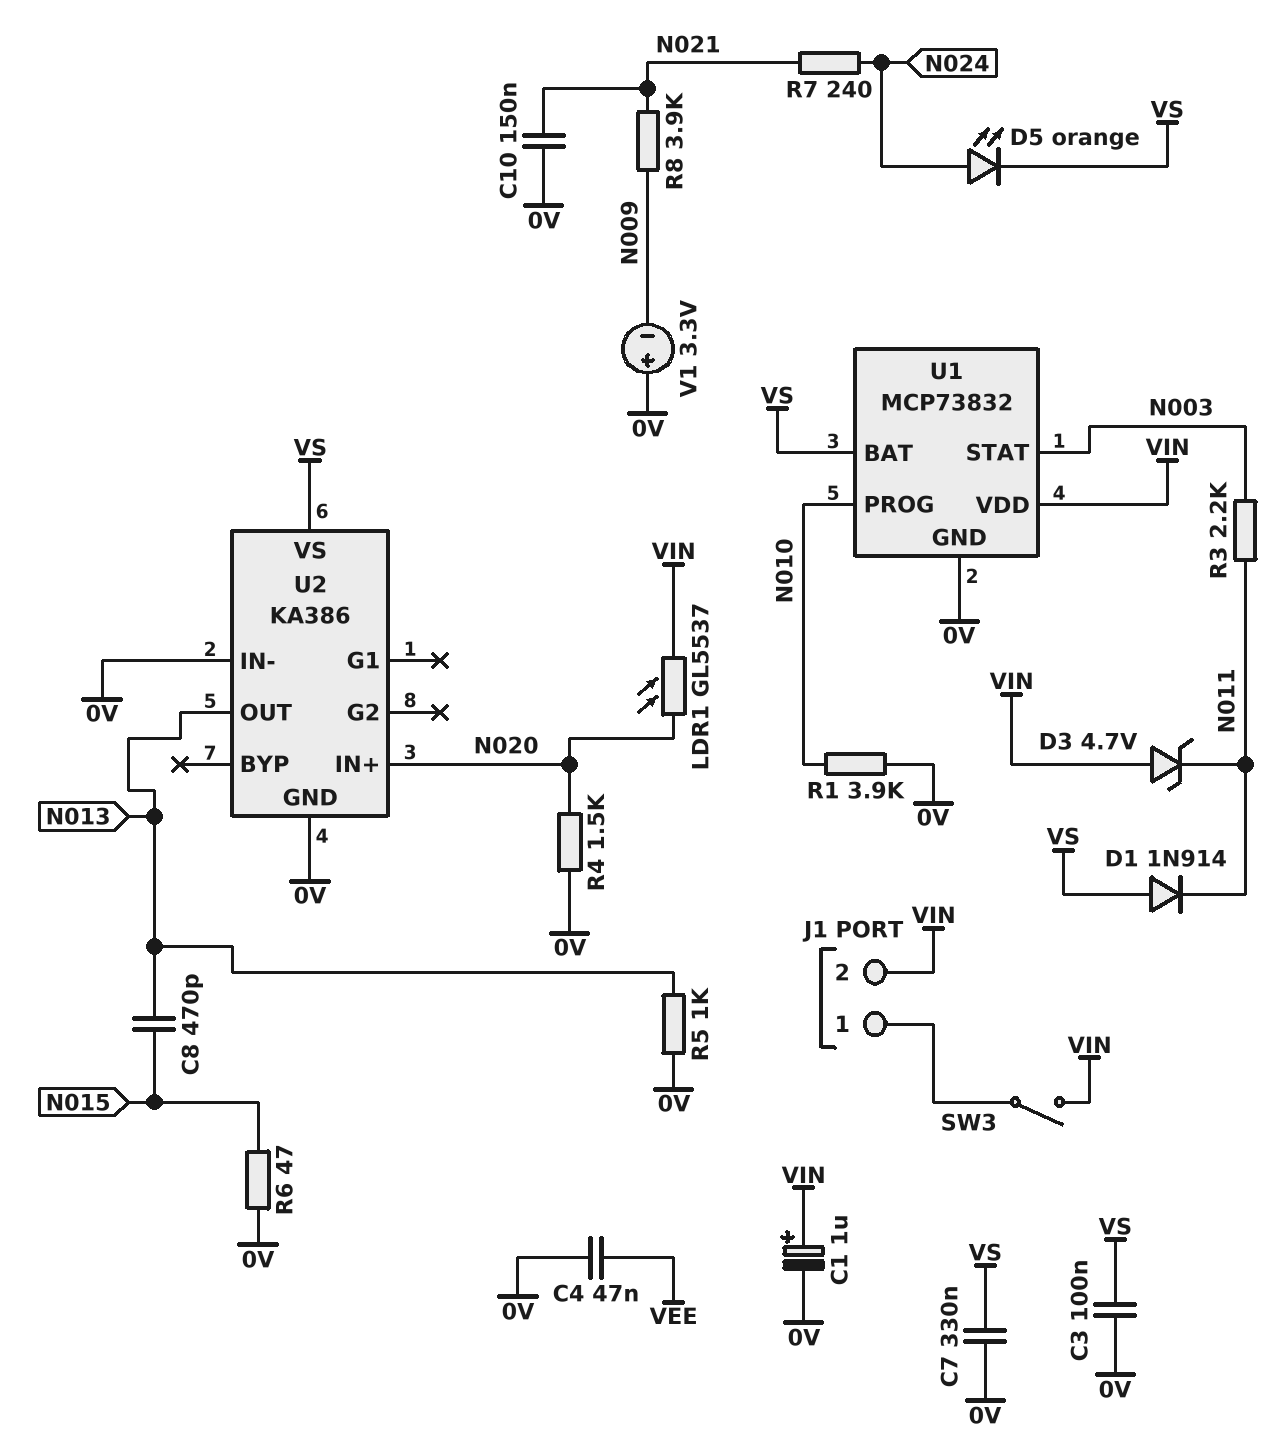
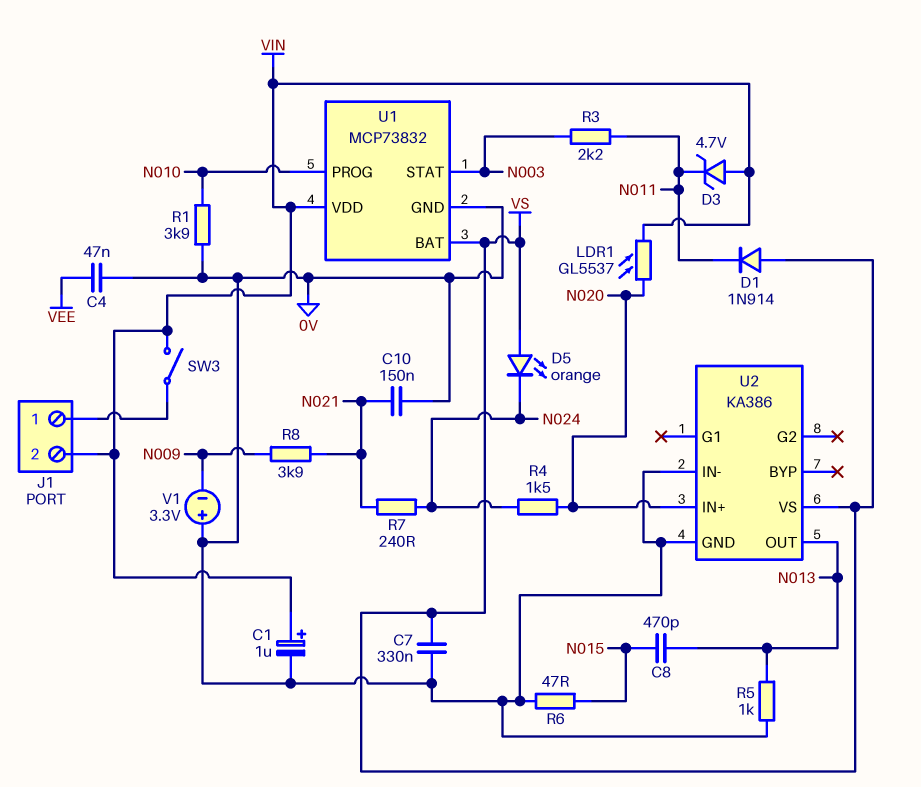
C3: 100nF (0V, VS) -> none
D5: LED orange (A N024, K VS) -> LED orange (A VS, K N024)
R4: 1.5k (0V, N020) -> 1.5k (N020, N024)

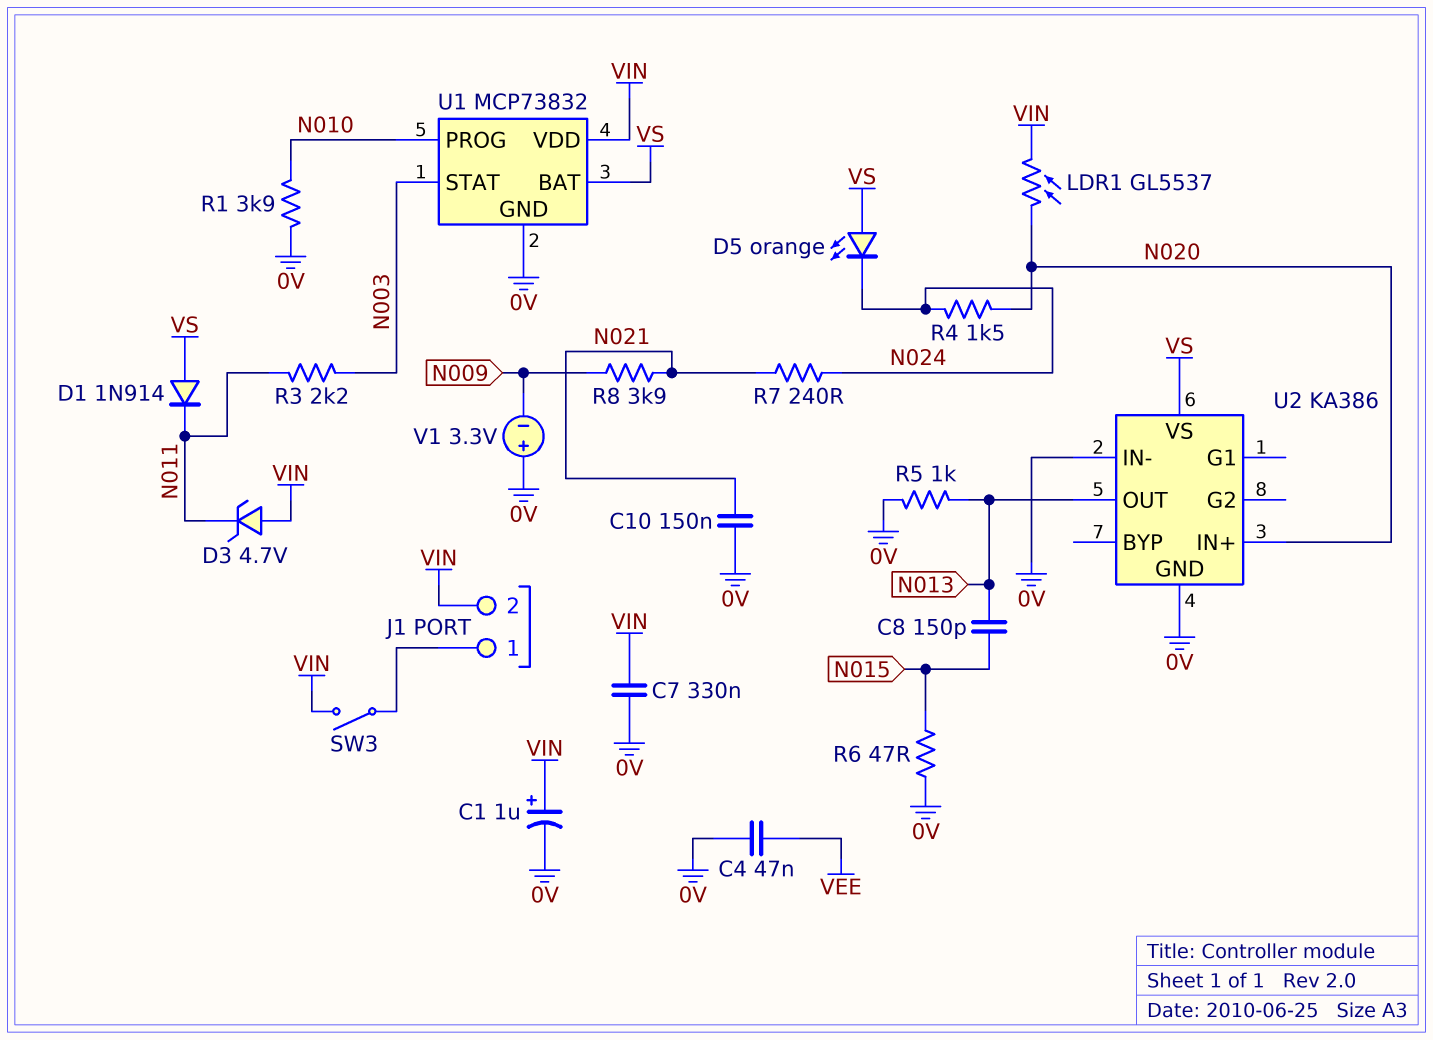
C7: 330nF (0V, VS) -> 330nF (0V, VIN)
C8: 470pF (N013, N015) -> 150pF (N013, N015)

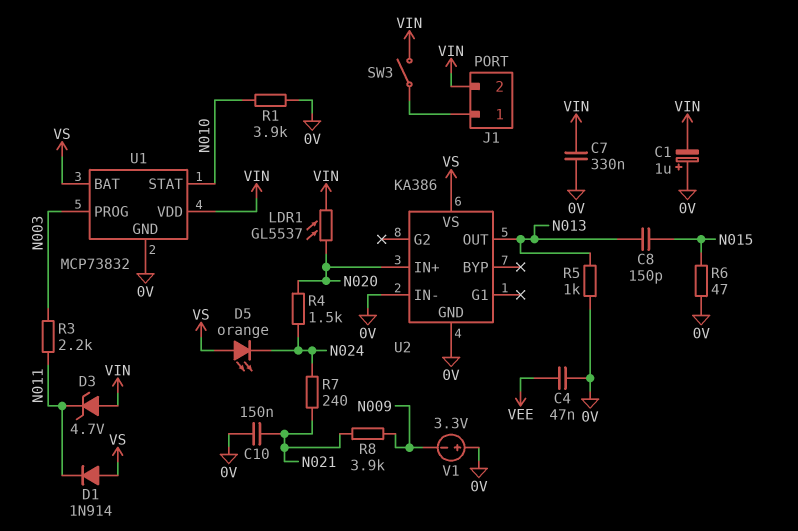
C1: 1uF (plus VIN, minus 0V) -> 1uF (plus 0V, minus VIN)
U1 pin PROG: N010 -> N003
U1 pin STAT: N003 -> N010

